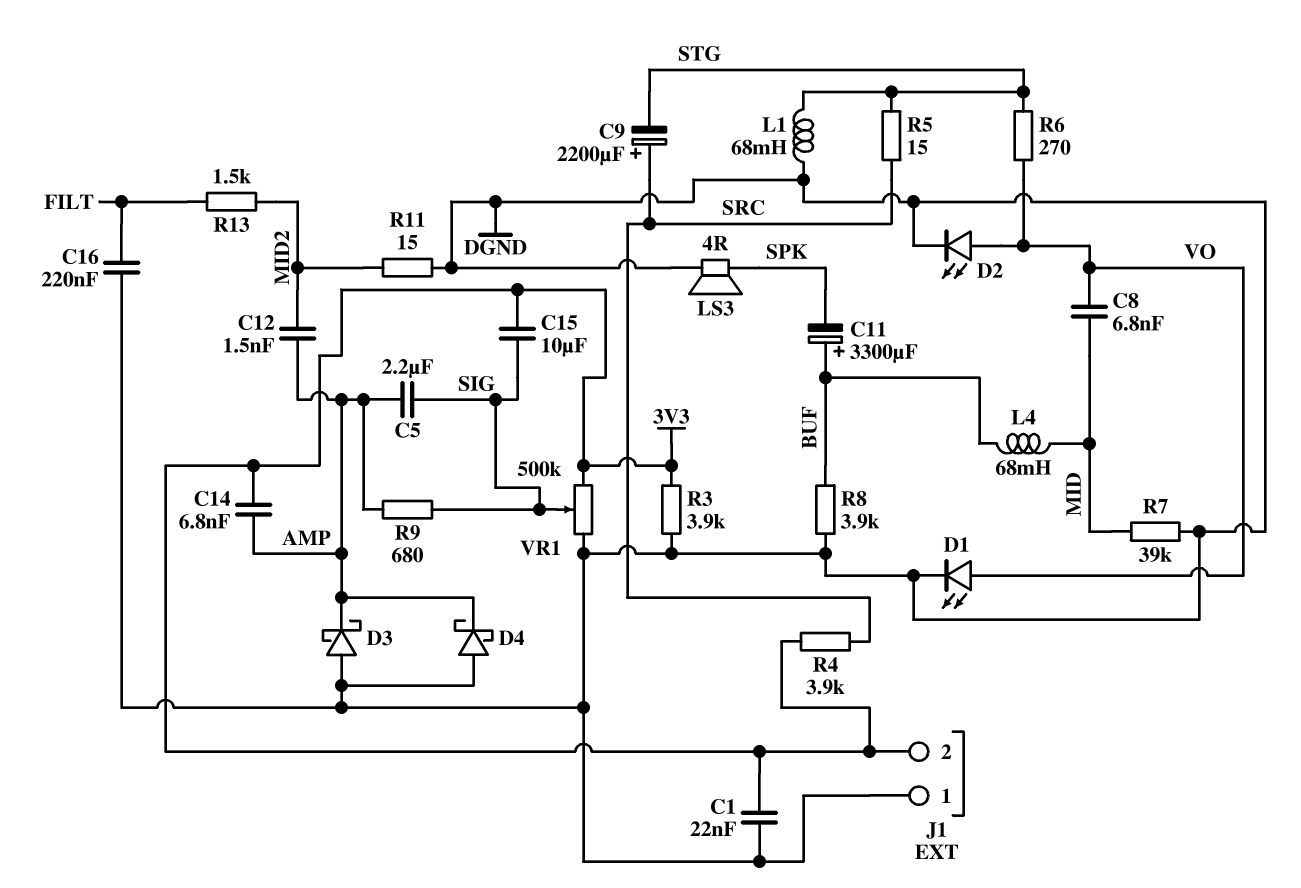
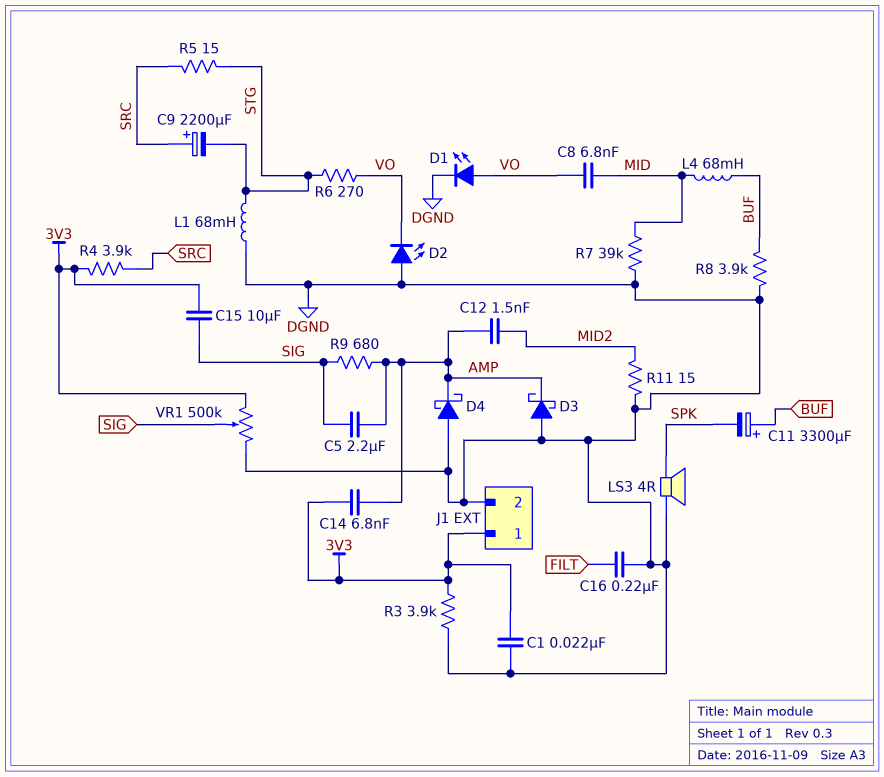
D2: LED (A VO, K DGND) -> LED (A DGND, K VO)
J1 pin 1: DGND -> 3V3
J1 pin 2: 3V3 -> DGND
R13: 1.5k (FILT, MID2) -> none

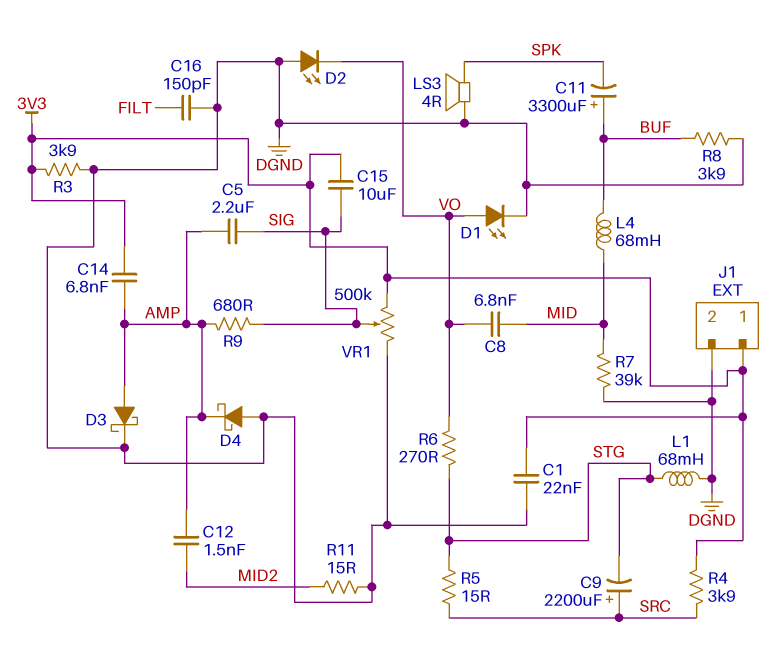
C16: 220nF (DGND, FILT) -> 150pF (DGND, FILT)
D3: schottky (A DGND, K AMP) -> schottky (A AMP, K DGND)

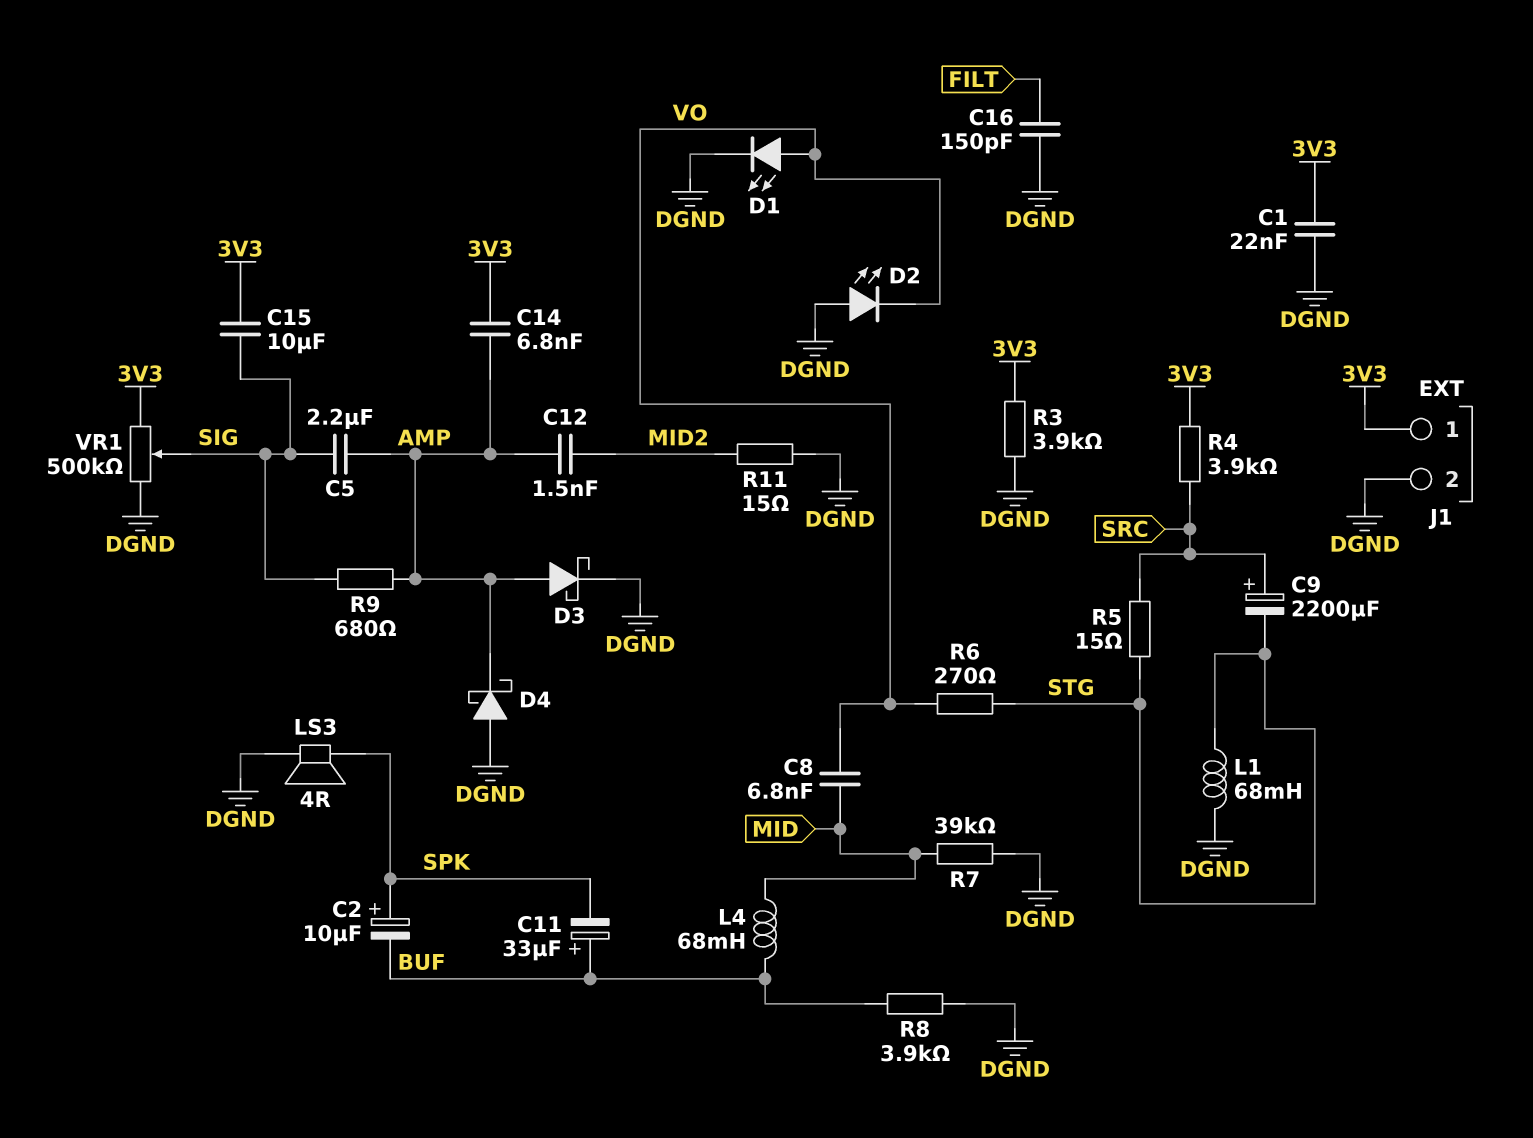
C2: none -> 10uF (plus SPK, minus BUF)
C11: 3300uF (plus BUF, minus SPK) -> 33uF (plus BUF, minus SPK)

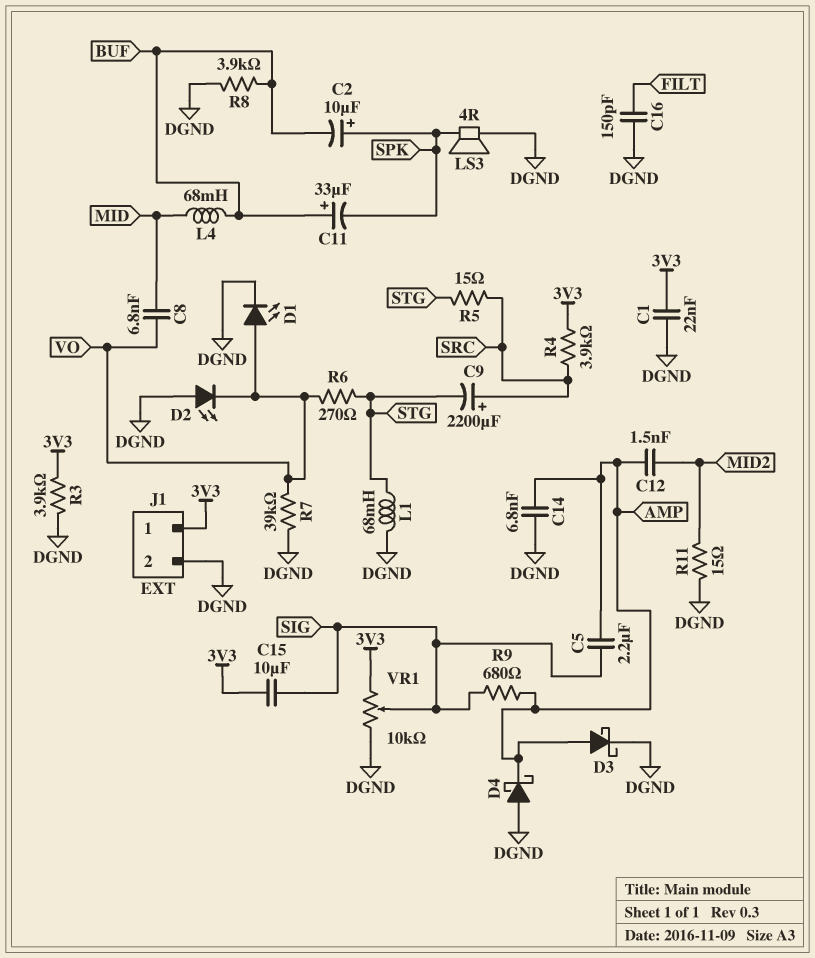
C14: 6.8nF (3V3, AMP) -> 6.8nF (AMP, DGND)
R7: 39k (DGND, MID) -> 39k (DGND, VO)
VR1: 500k (3V3, DGND, wiper SIG) -> 10k (3V3, DGND, wiper SIG)

